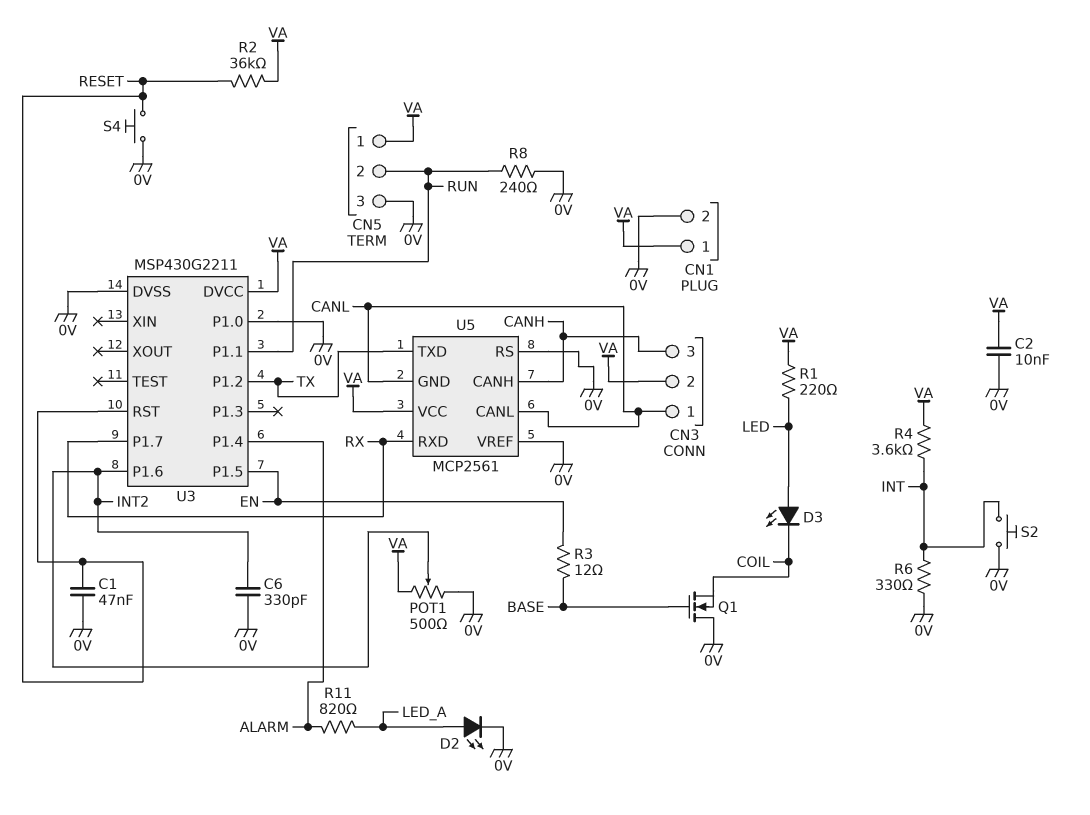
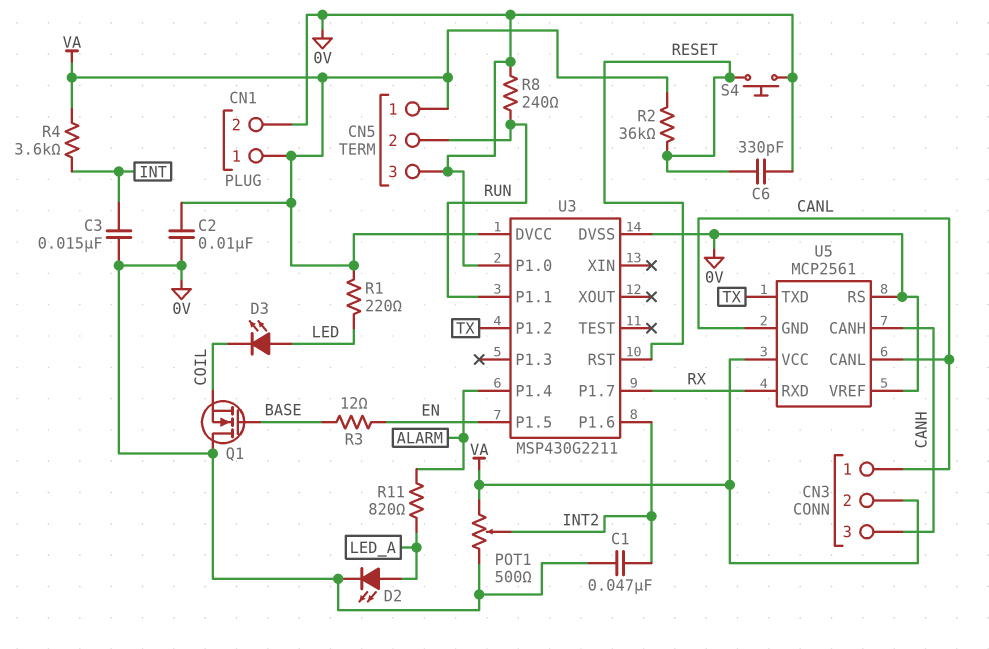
C1: 47nF (0V, RESET) -> 47nF (0V, INT2)
C3: none -> 15nF (0V, INT)
C6: 330pF (0V, INT2) -> 330pF (0V, RESET)
R6: 330 (0V, INT) -> none
S2: button (0V, INT) -> none

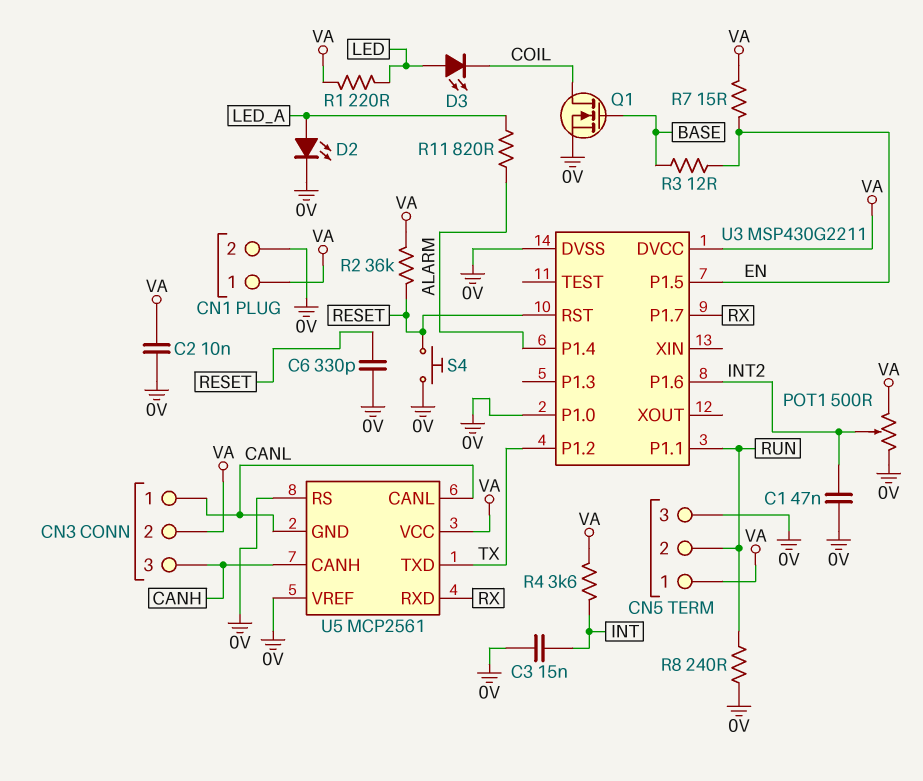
Q1: NMOS (G BASE, D 0V, S COIL) -> NMOS (G BASE, D COIL, S 0V)
R7: none -> 15 (EN, VA)

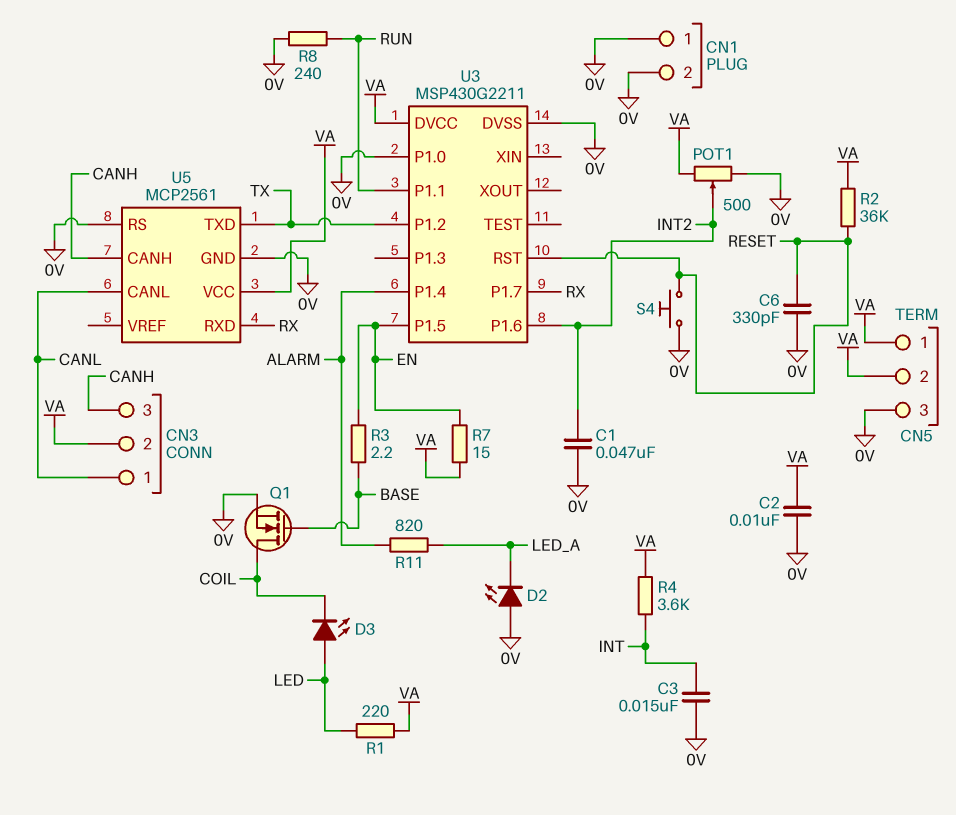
CN1 pin 1: VA -> 0V
CN5 pin 2: RUN -> VA
D2: LED (A LED_A, K 0V) -> LED (A 0V, K LED_A)
R3: 12 (BASE, EN) -> 2.2 (BASE, EN)
U5 pin GND: CANL -> 0V
U5 pin VREF: 0V -> none

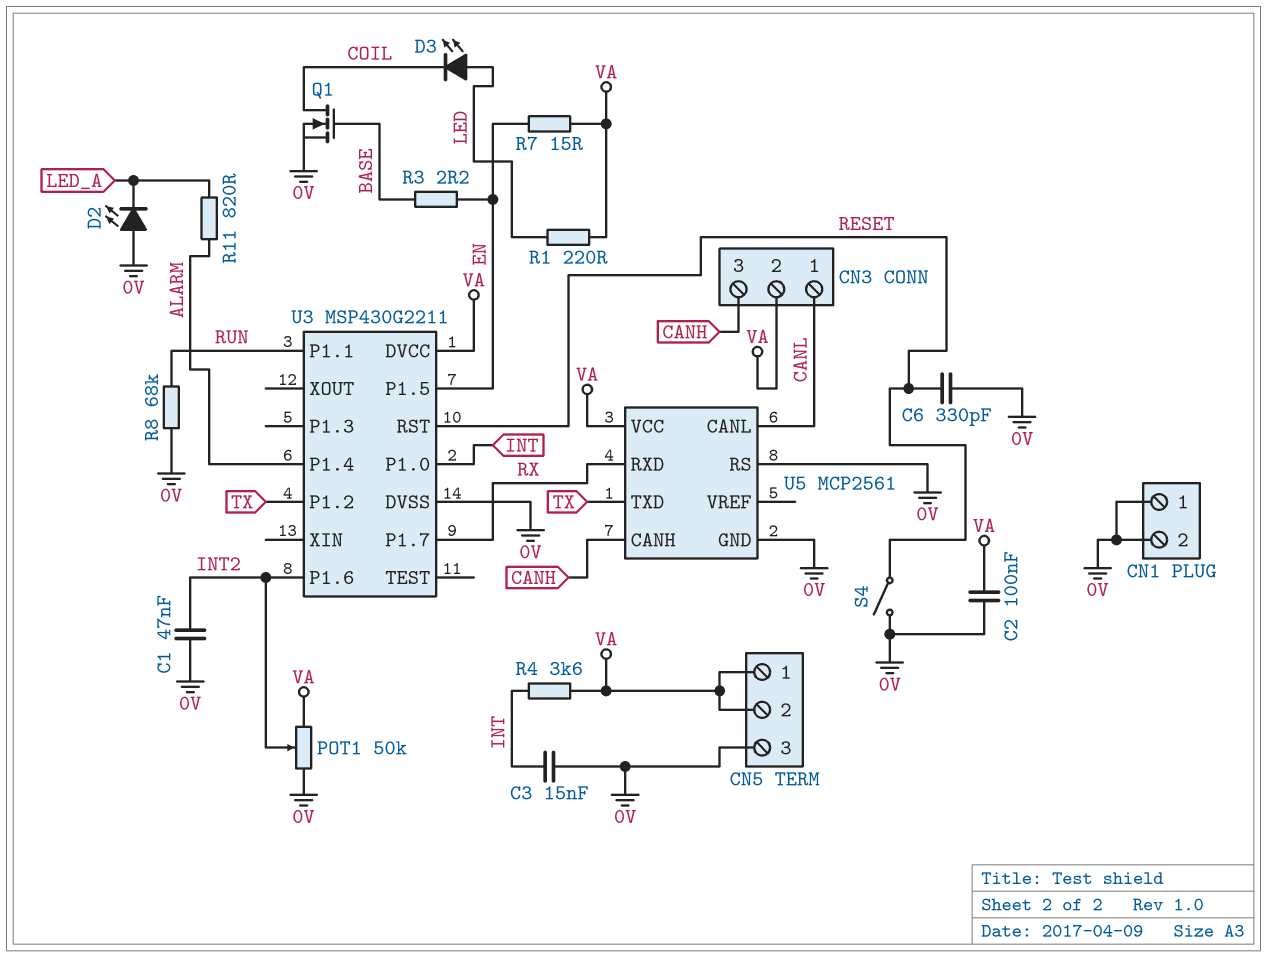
C2: 10nF (0V, VA) -> 100nF (0V, VA)
POT1: 500 (0V, VA, wiper INT2) -> 50k (0V, VA, wiper INT2)
R2: 36k (RESET, VA) -> none
R8: 240 (0V, RUN) -> 68k (0V, RUN)
S4: button (0V, RESET) -> switch (0V, RESET)
U3 pin P1.0: 0V -> INT

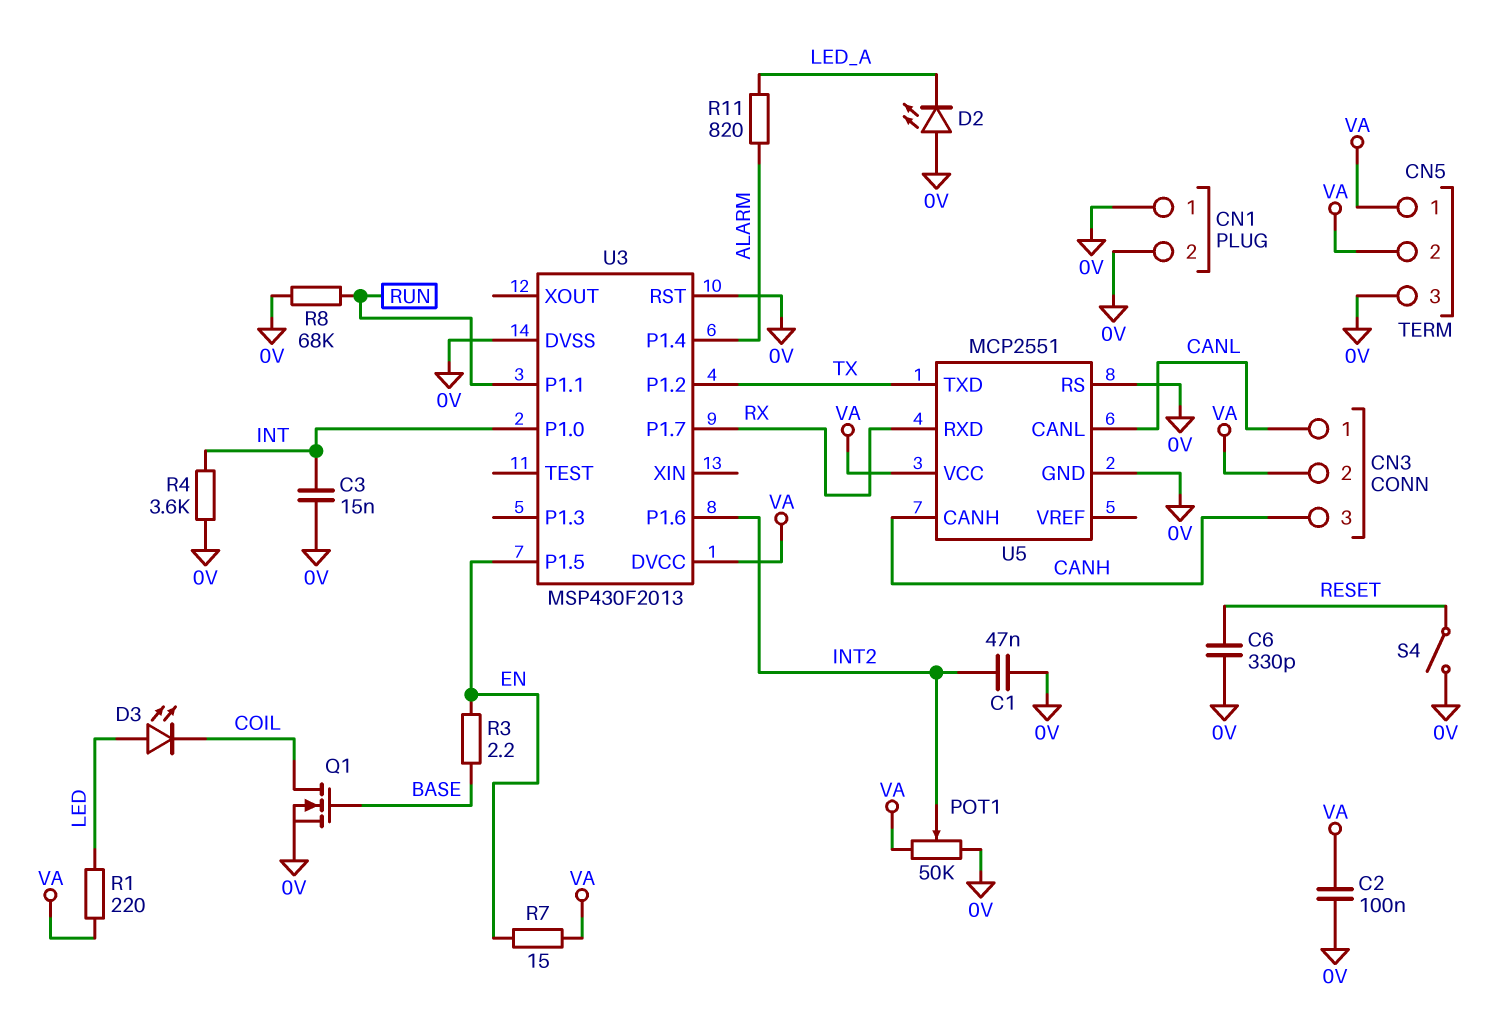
R4: 3.6k (INT, VA) -> 3.6k (0V, INT)
U3: MSP430G2211 -> MSP430F2013
U3 pin RST: RESET -> 0V
U5: MCP2561 -> MCP2551

